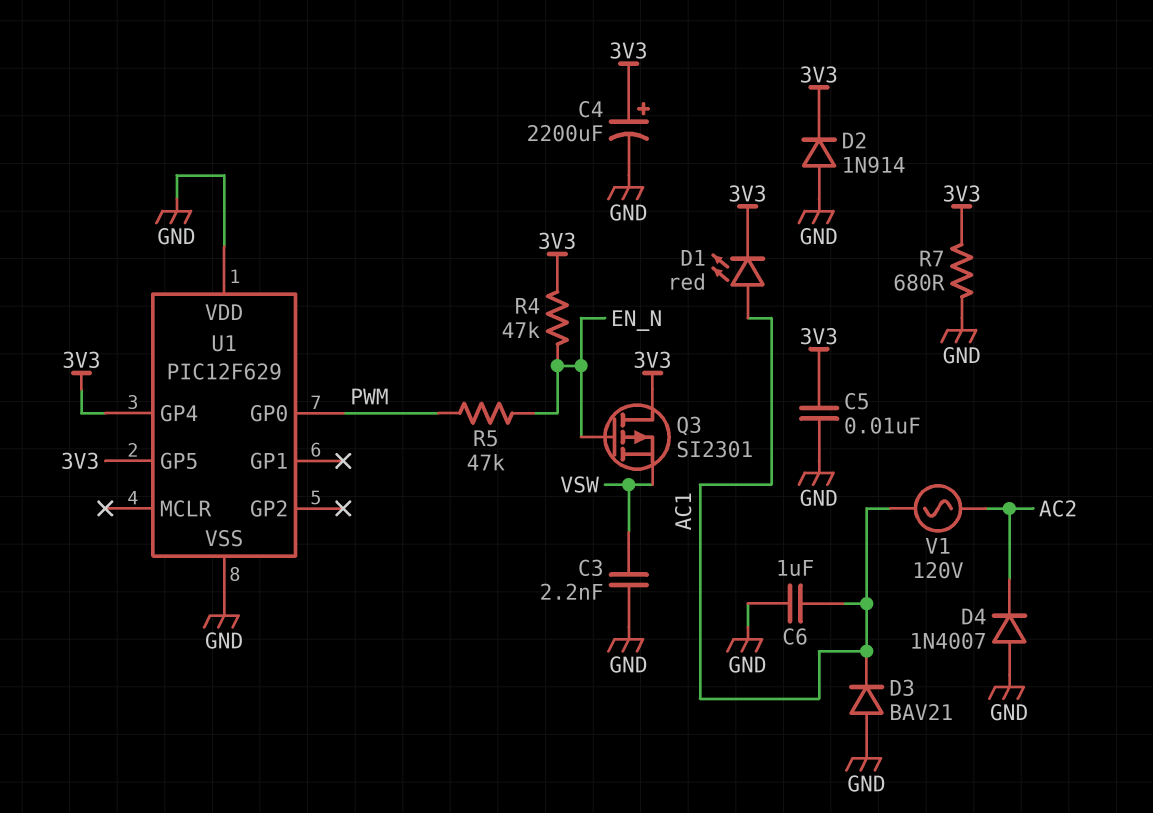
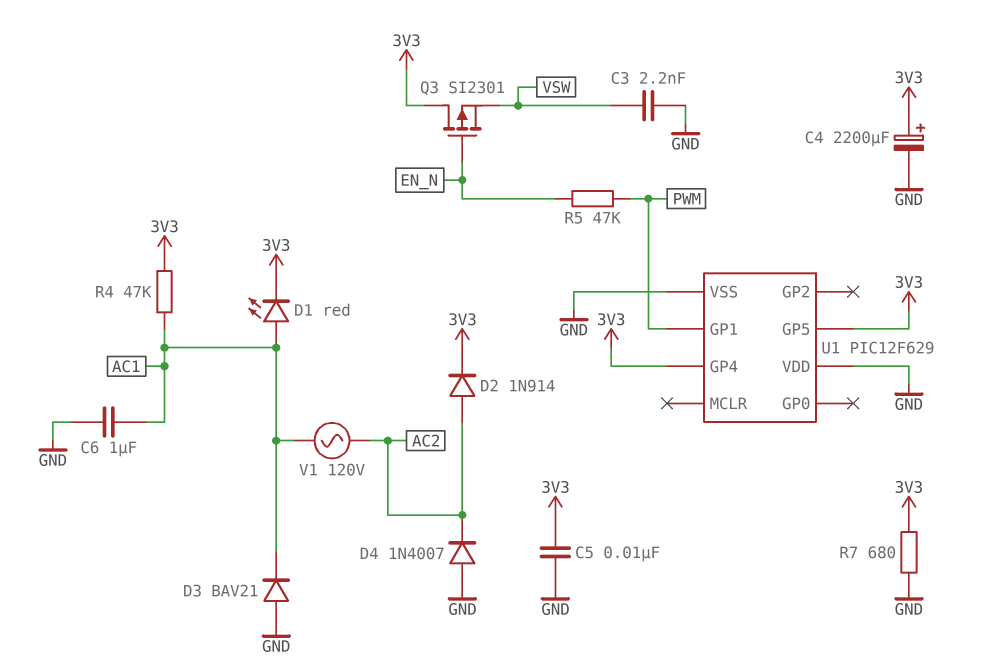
D2: diode 1N914 (A GND, K 3V3) -> diode 1N914 (A AC2, K 3V3)
R4: 47k (3V3, EN_N) -> 47k (3V3, AC1)
U1 pin GP0: PWM -> none
U1 pin GP1: none -> PWM

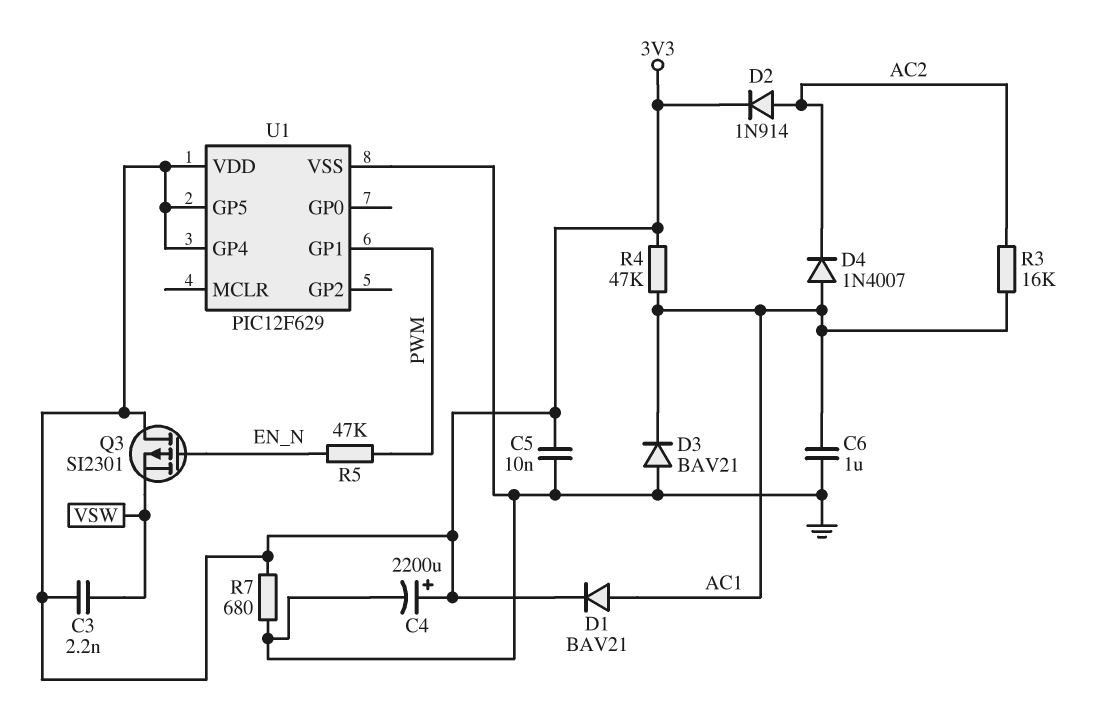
C3: 2.2nF (GND, VSW) -> 2.2nF (3V3, VSW)
D1: LED red (A AC1, K 3V3) -> diode BAV21 (A AC1, K 3V3)
D4: diode 1N4007 (A GND, K AC2) -> diode 1N4007 (A AC1, K AC2)
R3: none -> 16k (AC1, AC2)
U1 pin VDD: GND -> 3V3
V1: AC 120V (AC1, AC2) -> none

